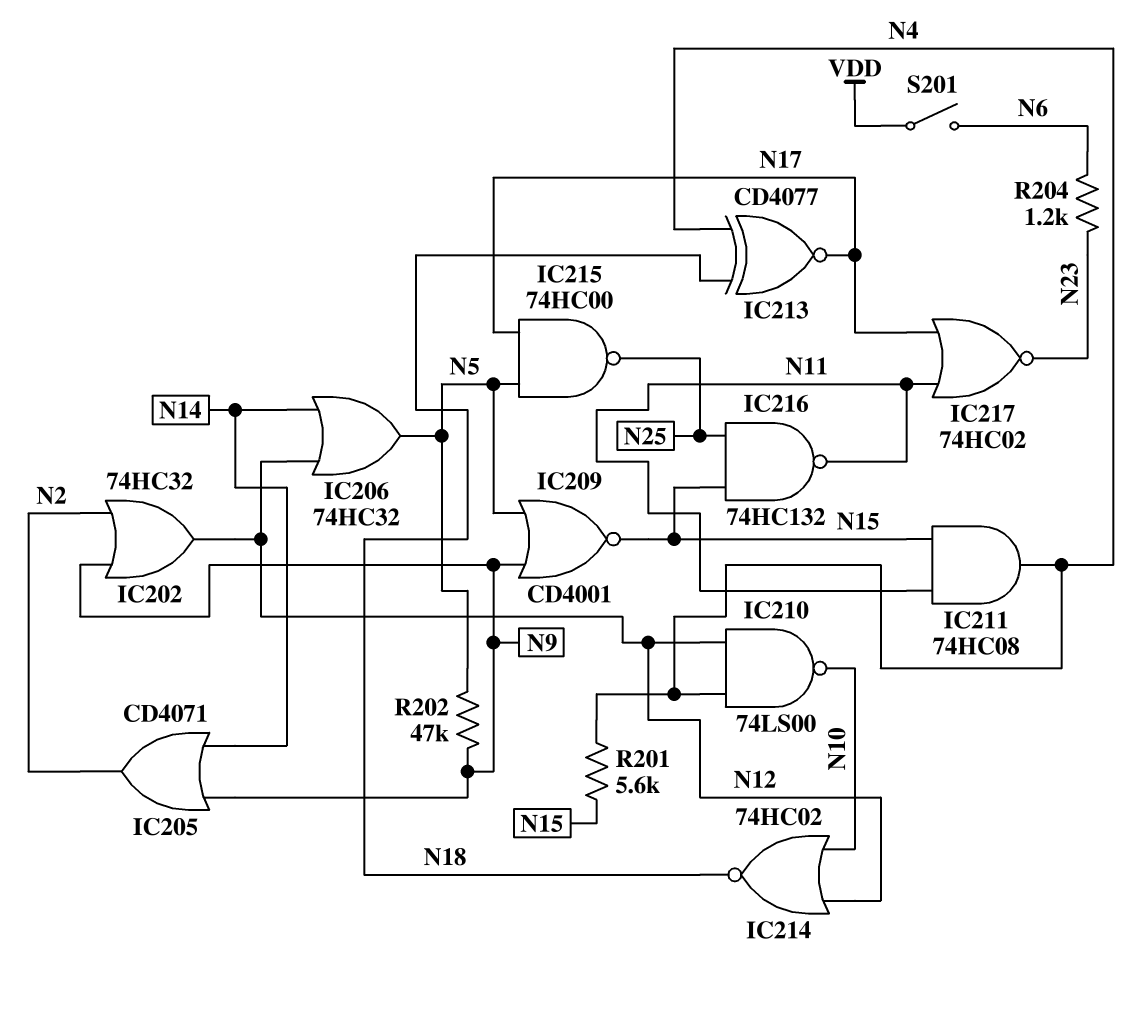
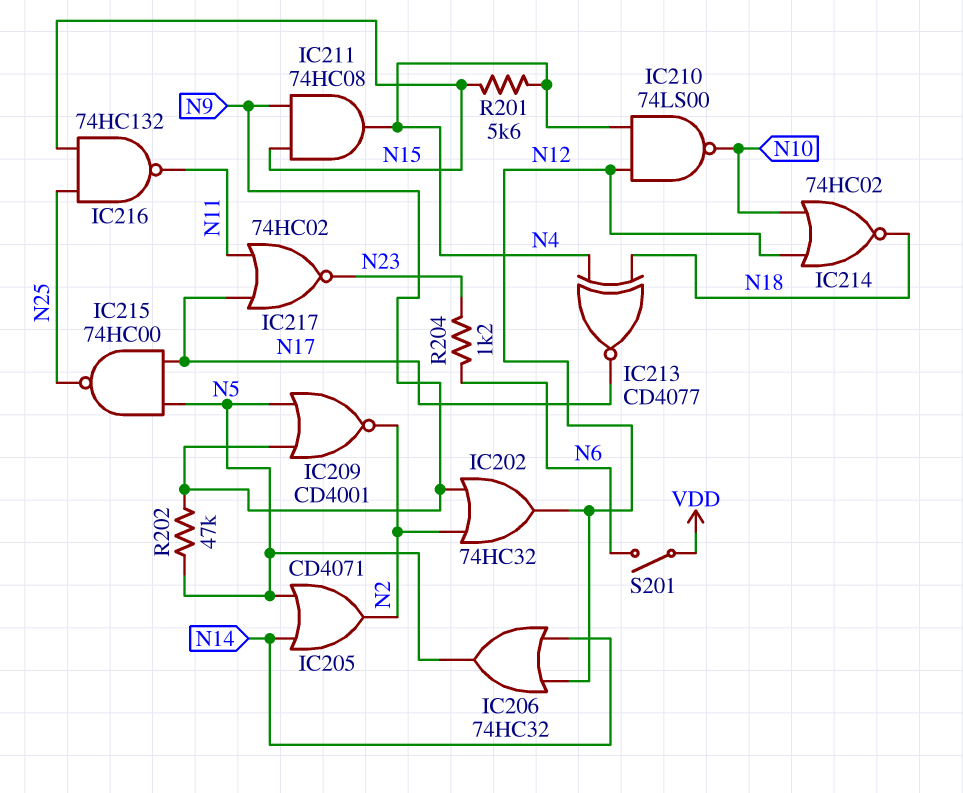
IC205: OR CD4071 (in N9, in N14, out N2) -> OR CD4071 (in N5, in N14, out N2)
IC209: NOR CD4001 (in N5, in N9, out N15) -> NOR CD4001 (in N5, in N9, out N2)
IC211: AND 74HC08 (in N11, in N15, out N4) -> AND 74HC08 (in N9, in N15, out N4)

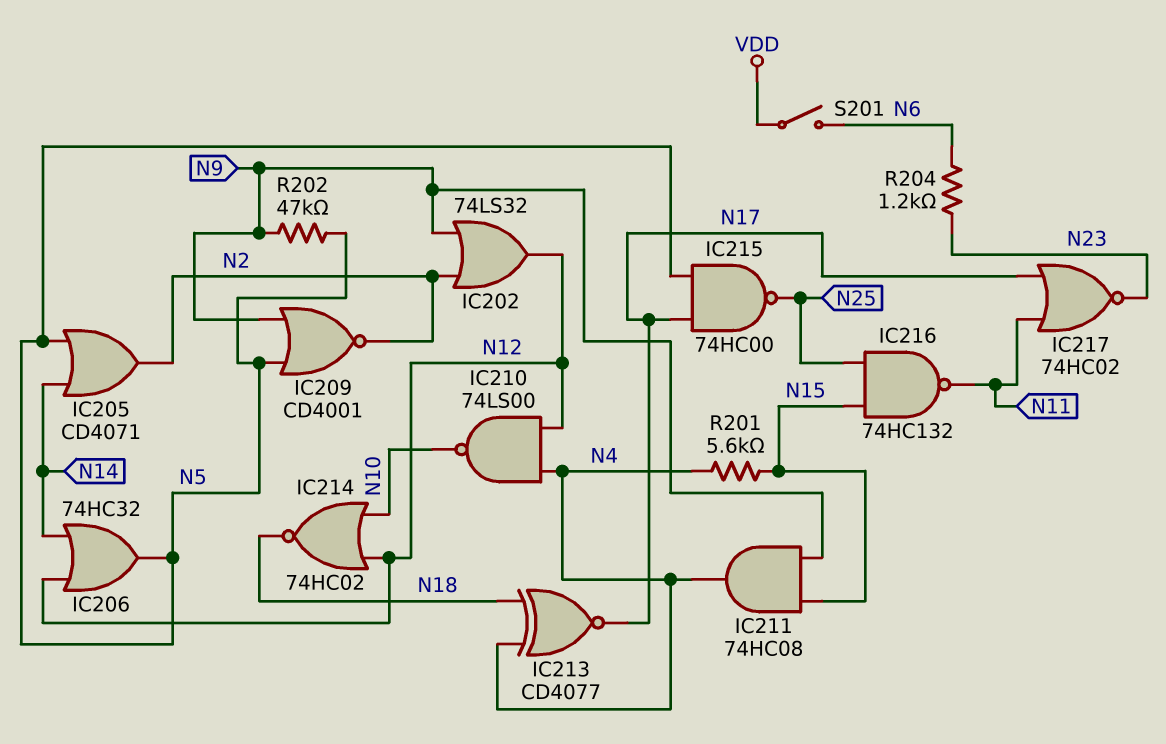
IC202: OR 74HC32 (in N2, in N9, out N12) -> OR 74LS32 (in N2, in N9, out N12)

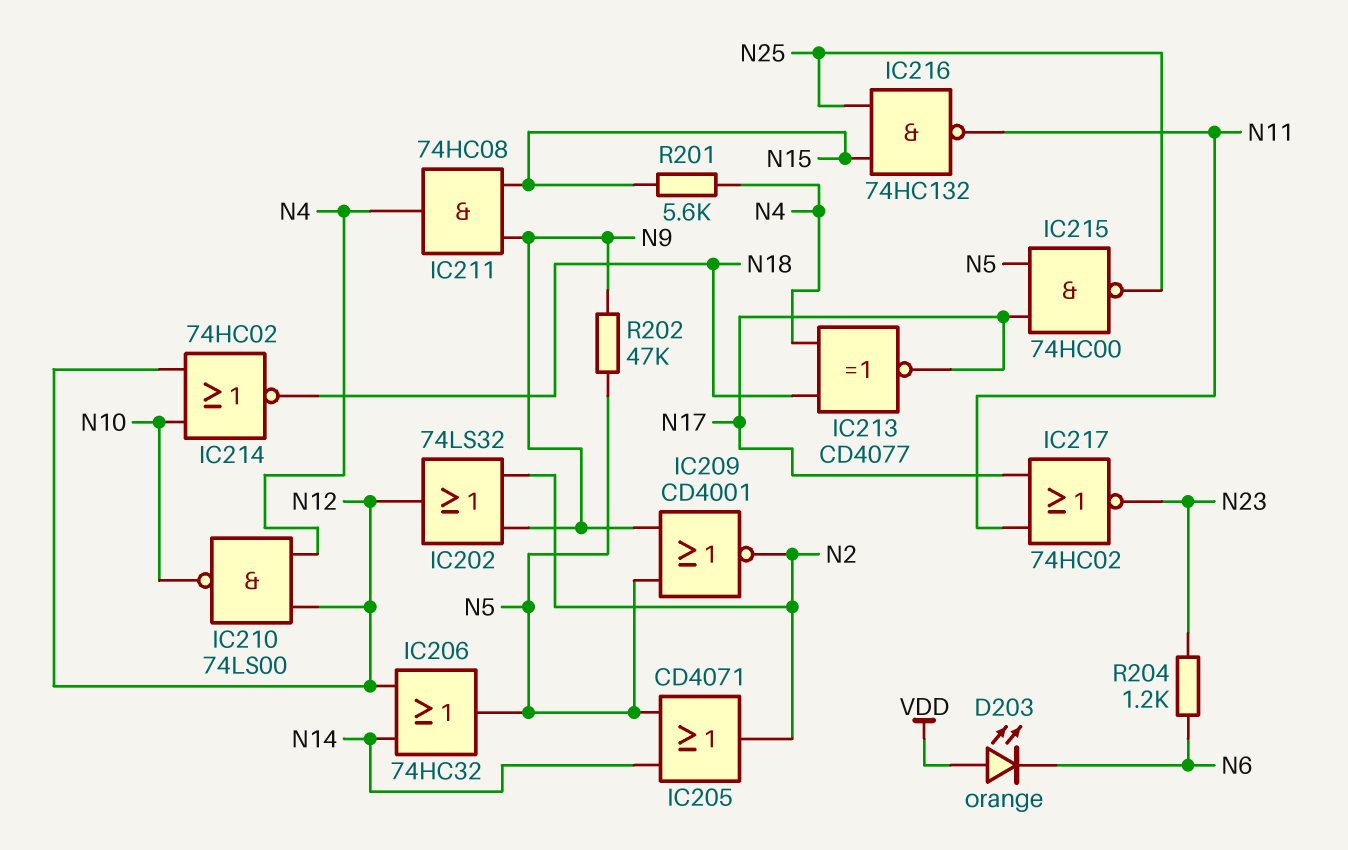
D203: none -> LED orange (A VDD, K N6)
S201: switch (N6, VDD) -> none

